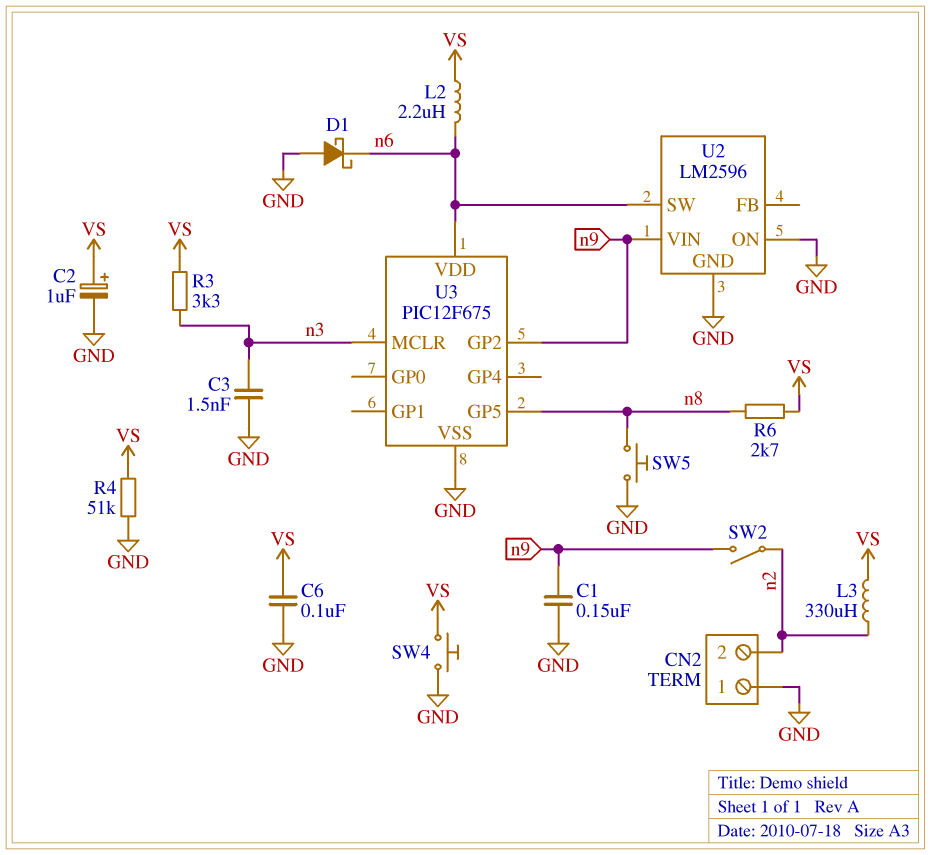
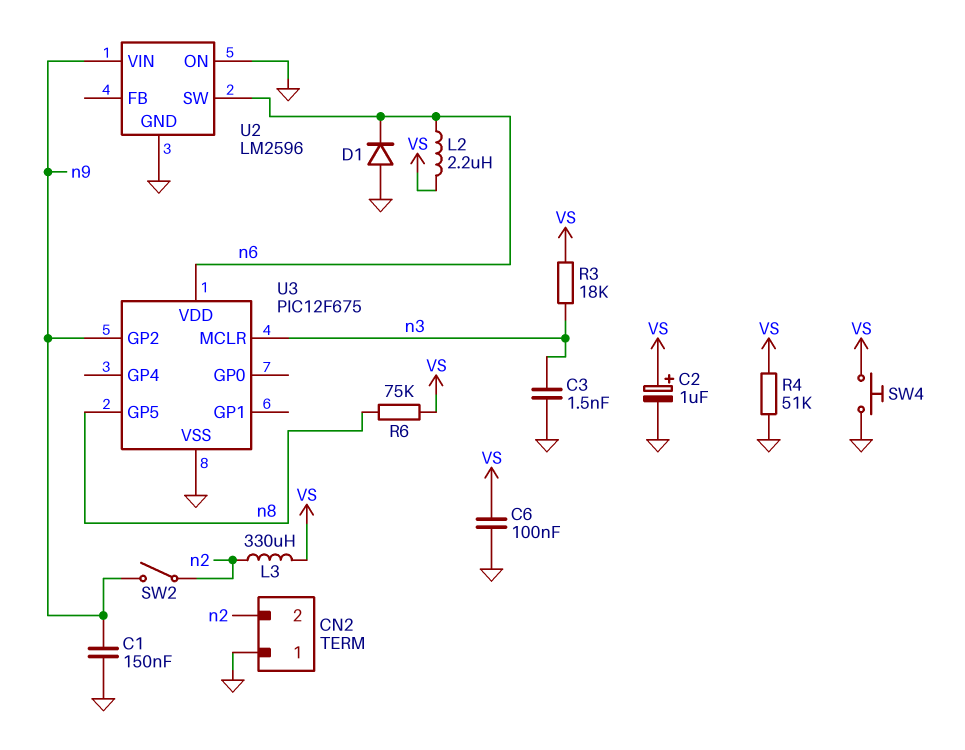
D1: schottky (A GND, K n6) -> diode (A GND, K n6)
R3: 3.3k (VS, n3) -> 18k (VS, n3)
R6: 2.7k (VS, n8) -> 75k (VS, n8)
SW5: button (GND, n8) -> none

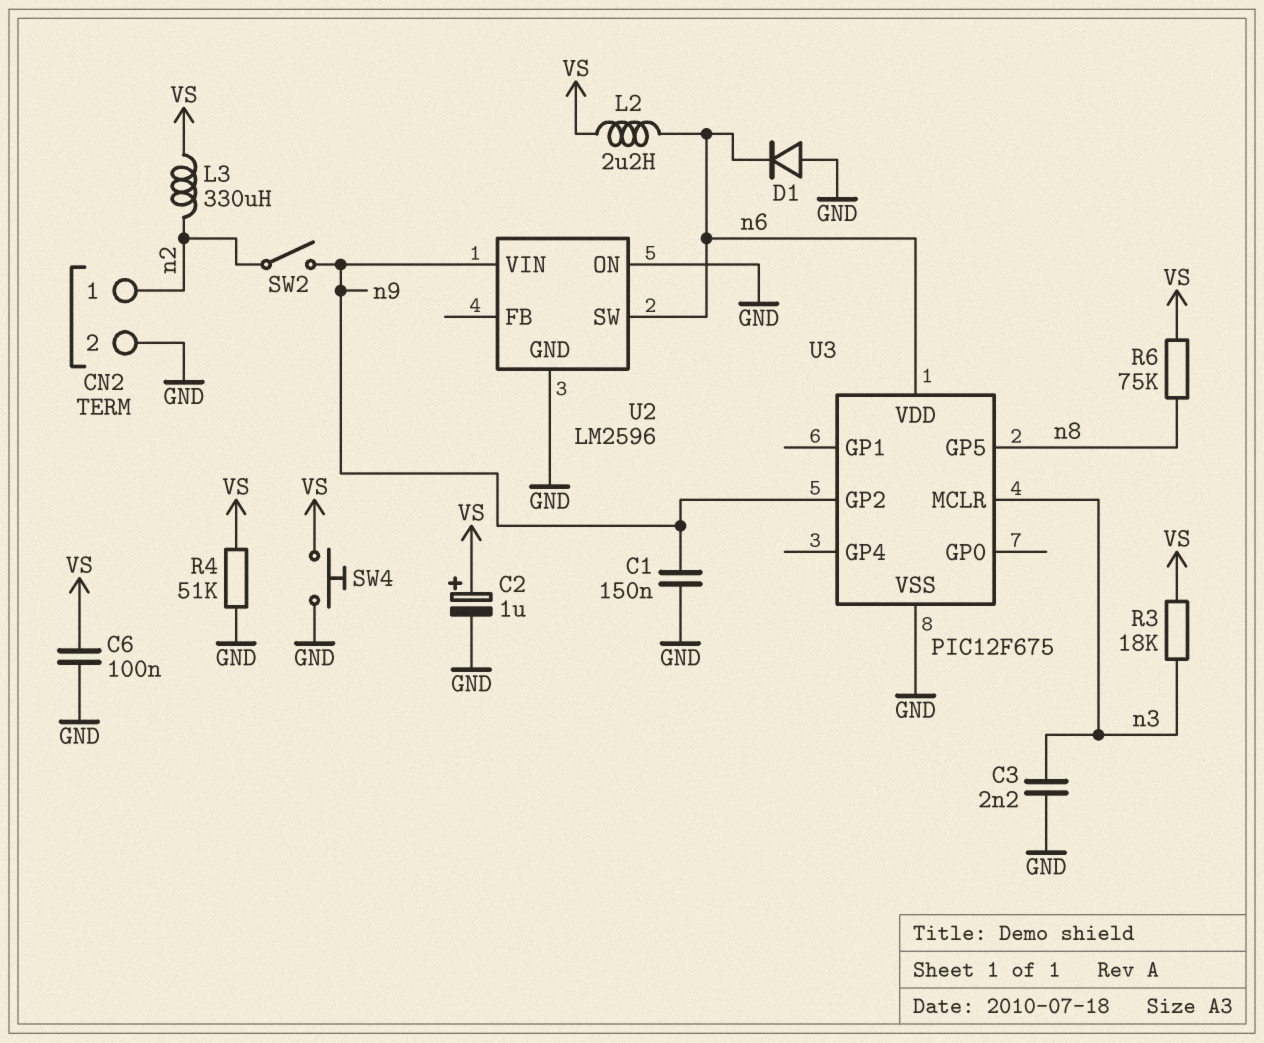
C3: 1.5nF (GND, n3) -> 2.2nF (GND, n3)
CN2 pin 1: GND -> n2
CN2 pin 2: n2 -> GND

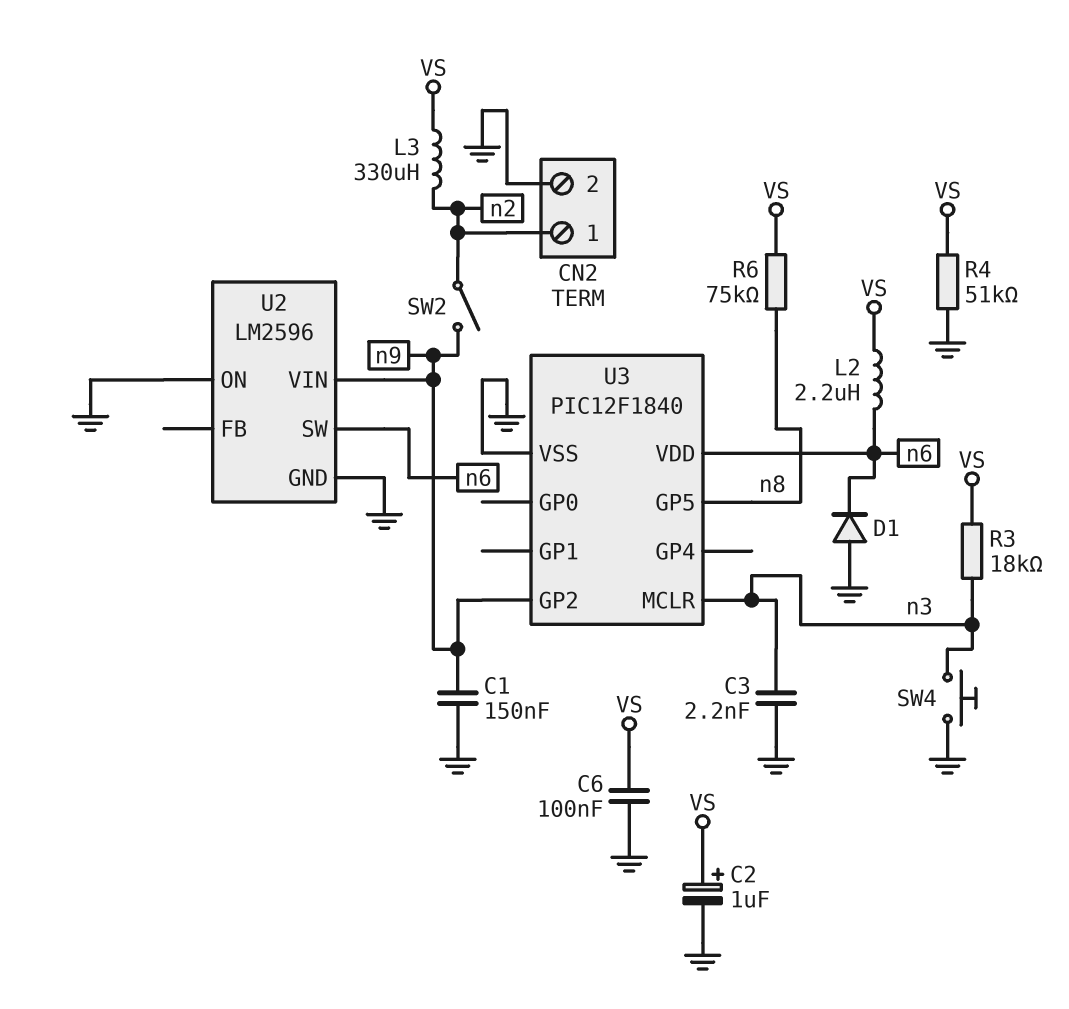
SW4: button (GND, VS) -> button (GND, n3)
U3: PIC12F675 -> PIC12F1840

